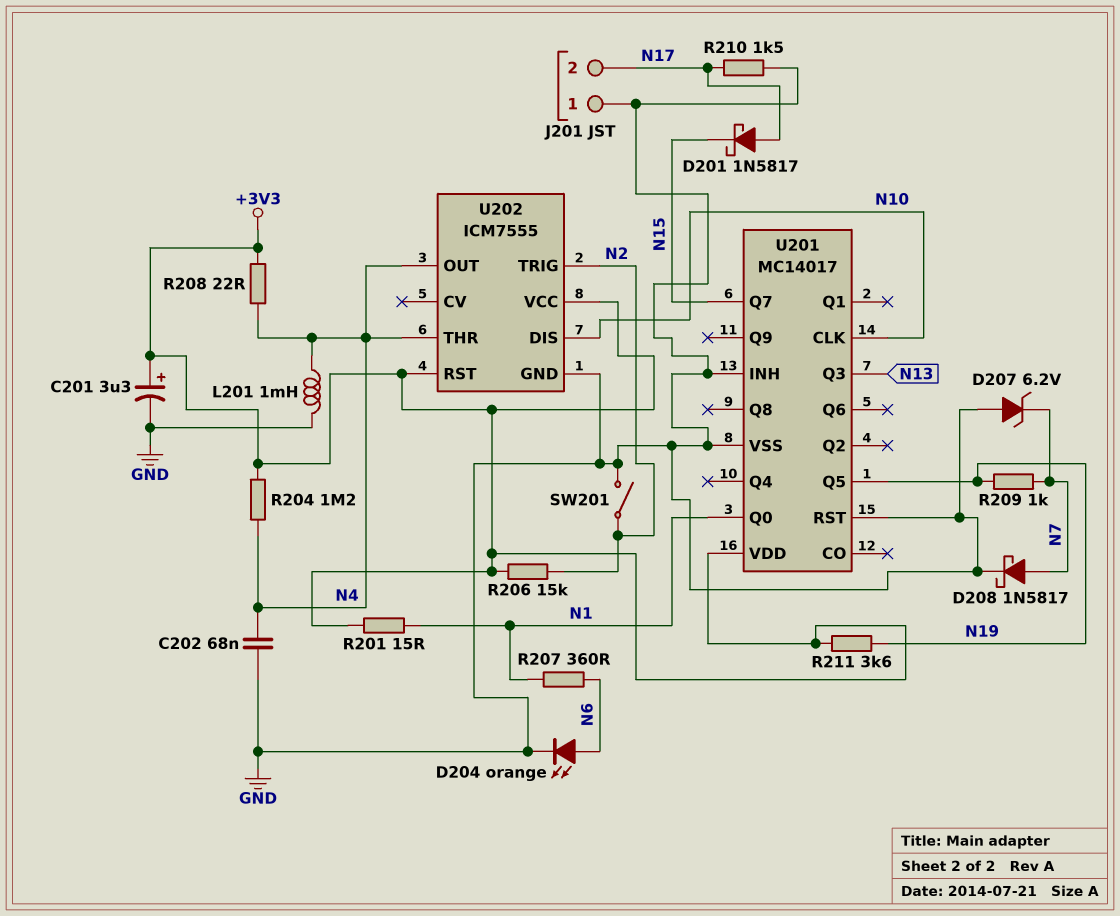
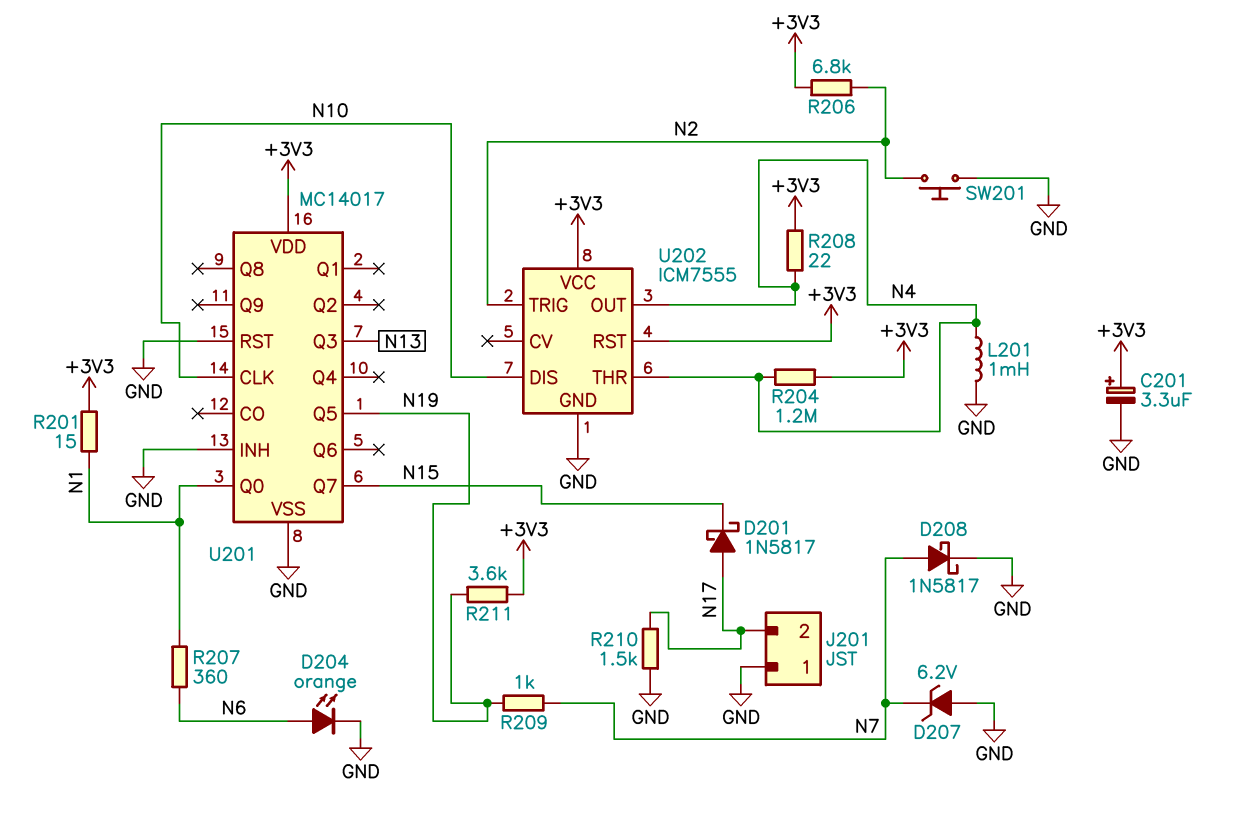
C202: 68nF (GND, N4) -> none
R206: 15k (+3V3, N2) -> 6.8k (+3V3, N2)
SW201: switch (GND, N2) -> button (GND, N2)

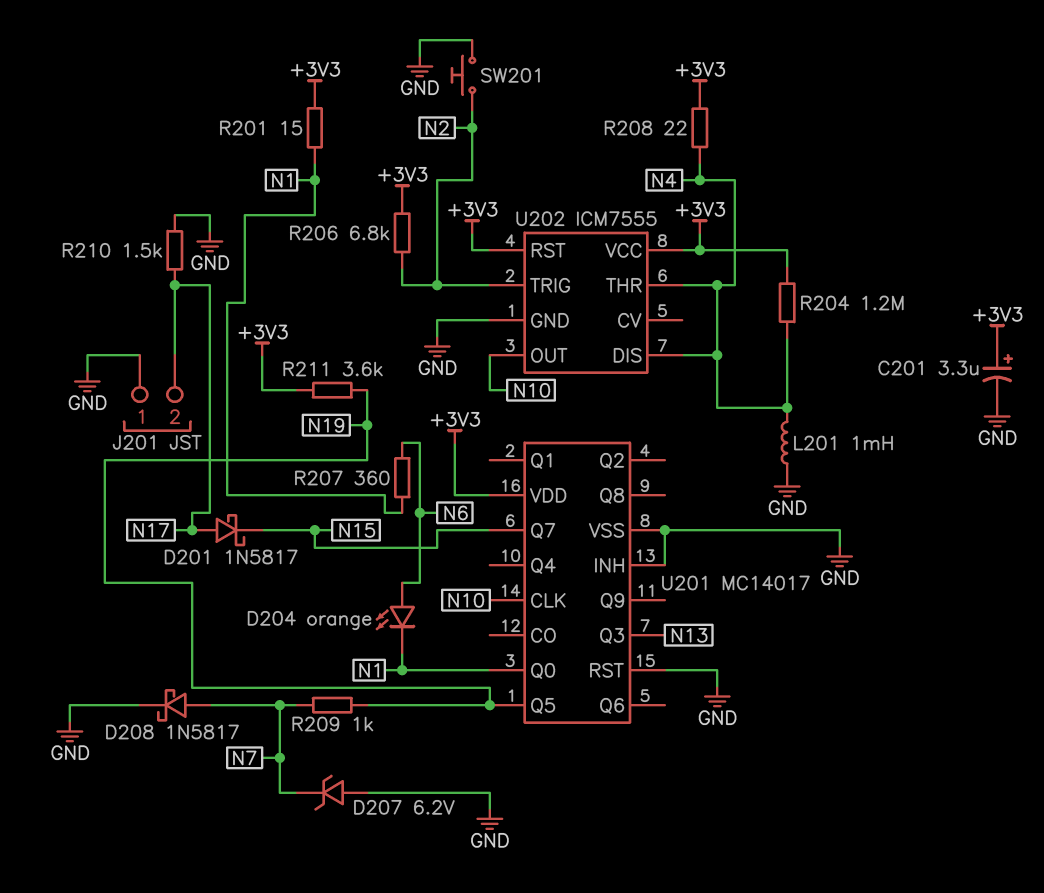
D204: LED orange (A N6, K GND) -> LED orange (A N6, K N1)
U202 pin DIS: N10 -> N4
U202 pin OUT: N4 -> N10

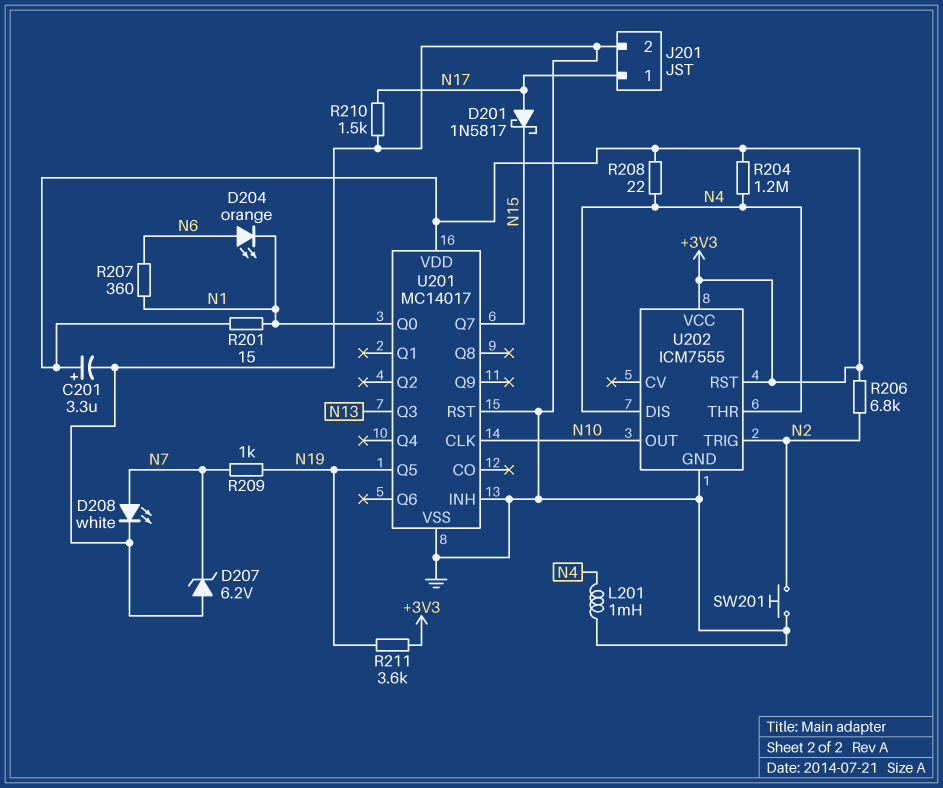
D208: schottky 1N5817 (A N7, K GND) -> LED white (A N7, K GND)
J201 pin 1: GND -> N17
J201 pin 2: N17 -> GND

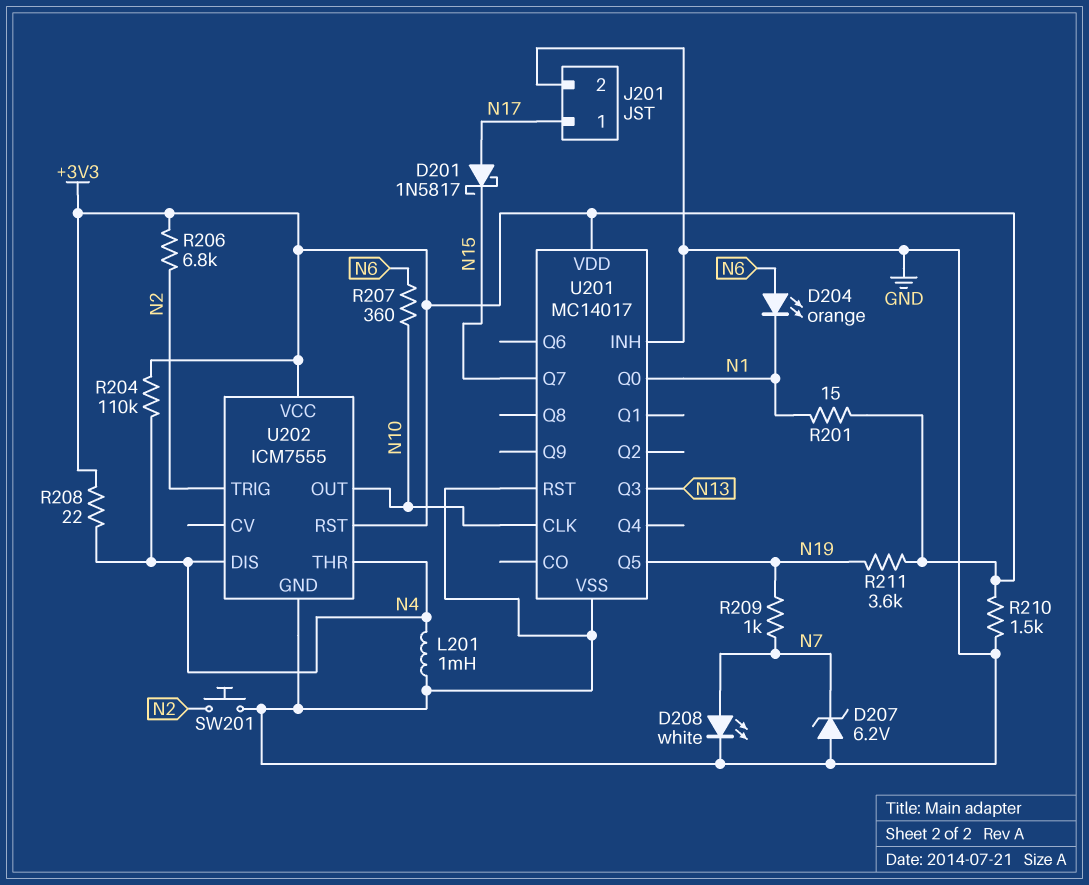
C201: 3.3uF (plus +3V3, minus GND) -> none
R204: 1.2M (+3V3, N4) -> 110k (+3V3, N4)
R207: 360 (N1, N6) -> 360 (N6, N10)
R210: 1.5k (GND, N17) -> 1.5k (+3V3, GND)

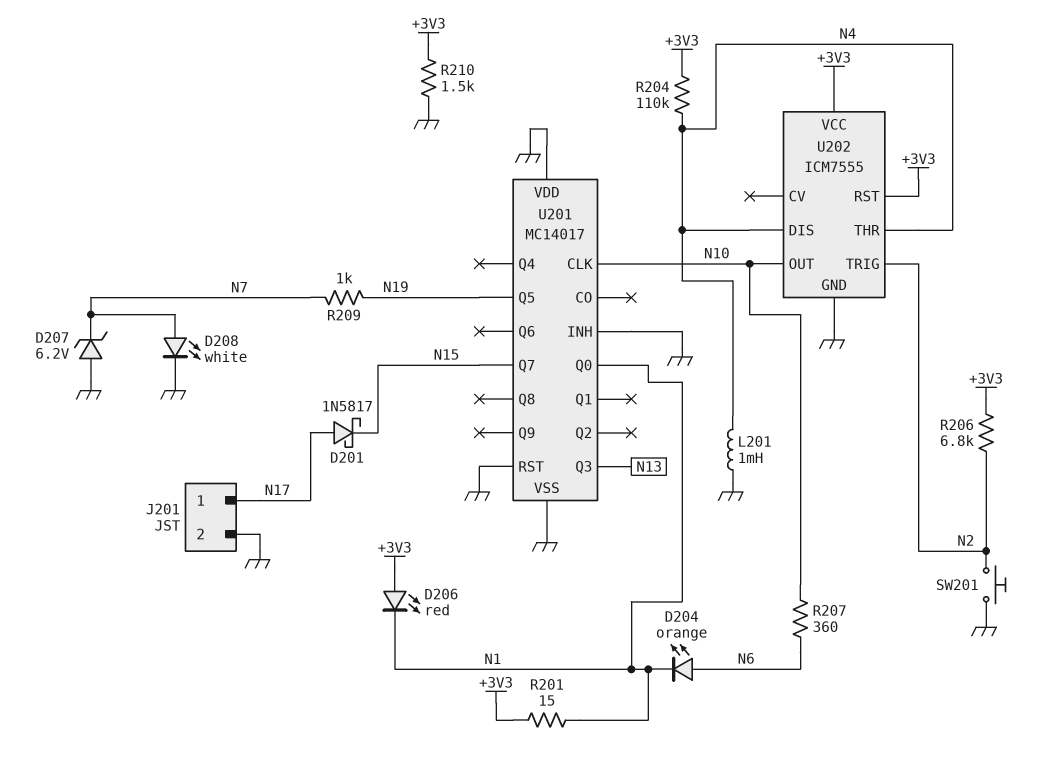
D206: none -> LED red (A +3V3, K N1)
R208: 22 (+3V3, N4) -> none
R211: 3.6k (+3V3, N19) -> none
U201 pin VDD: +3V3 -> GND

